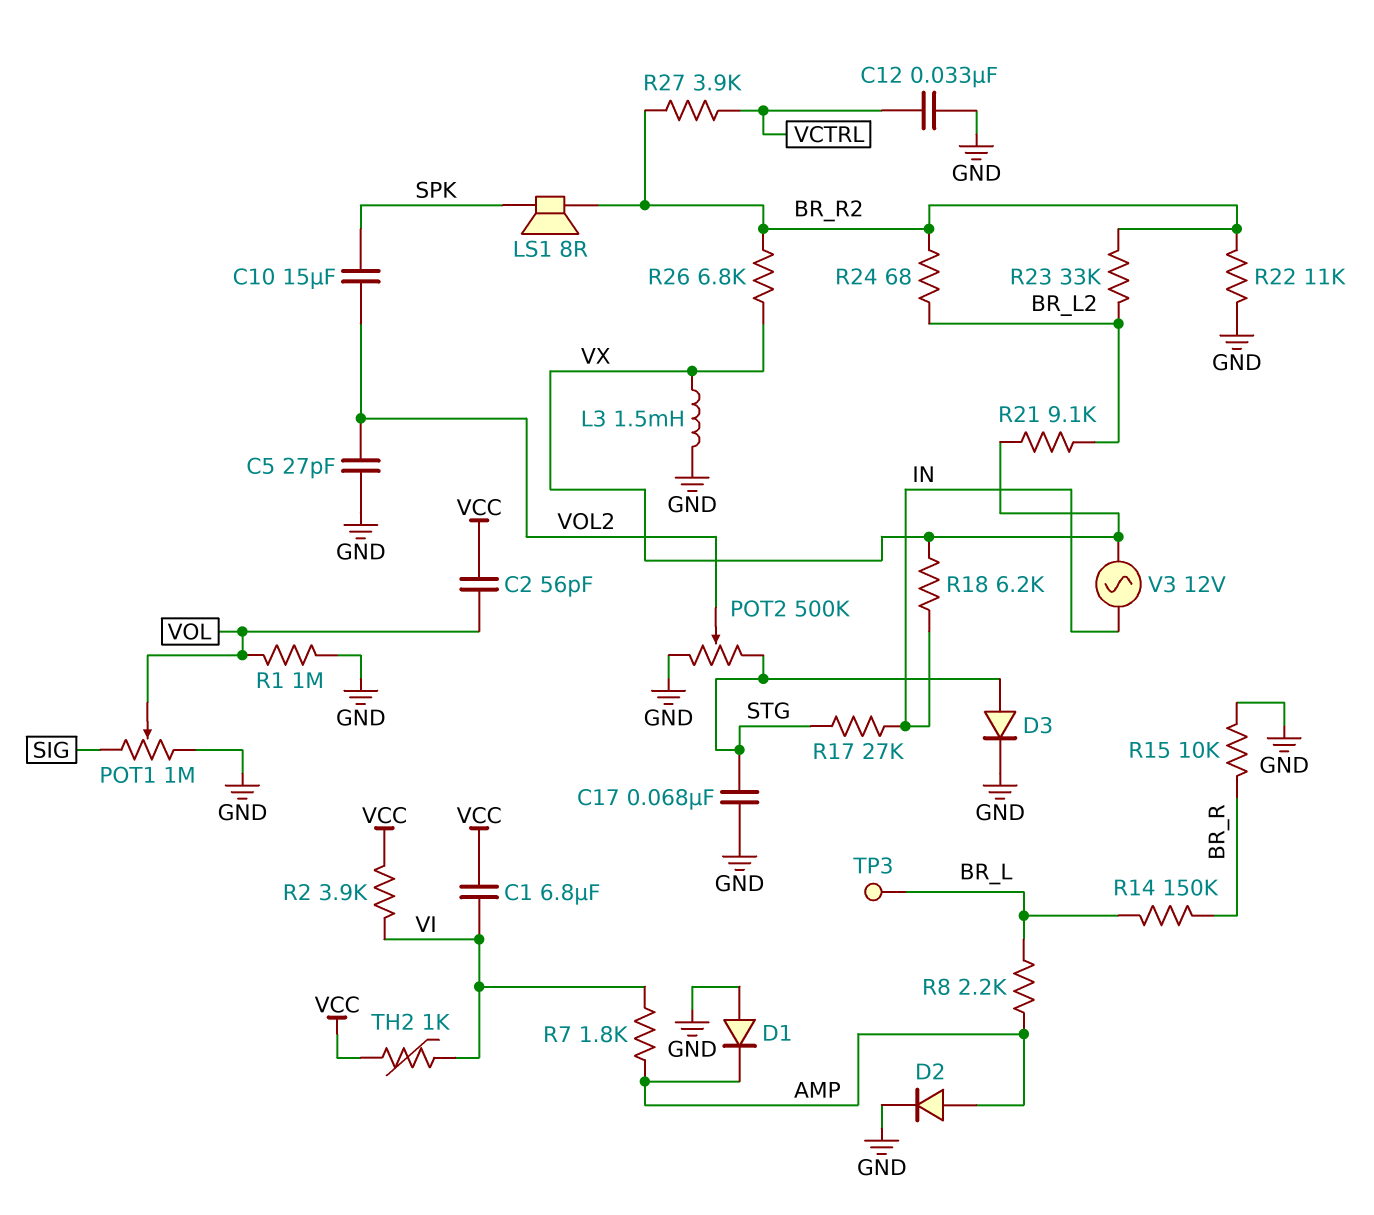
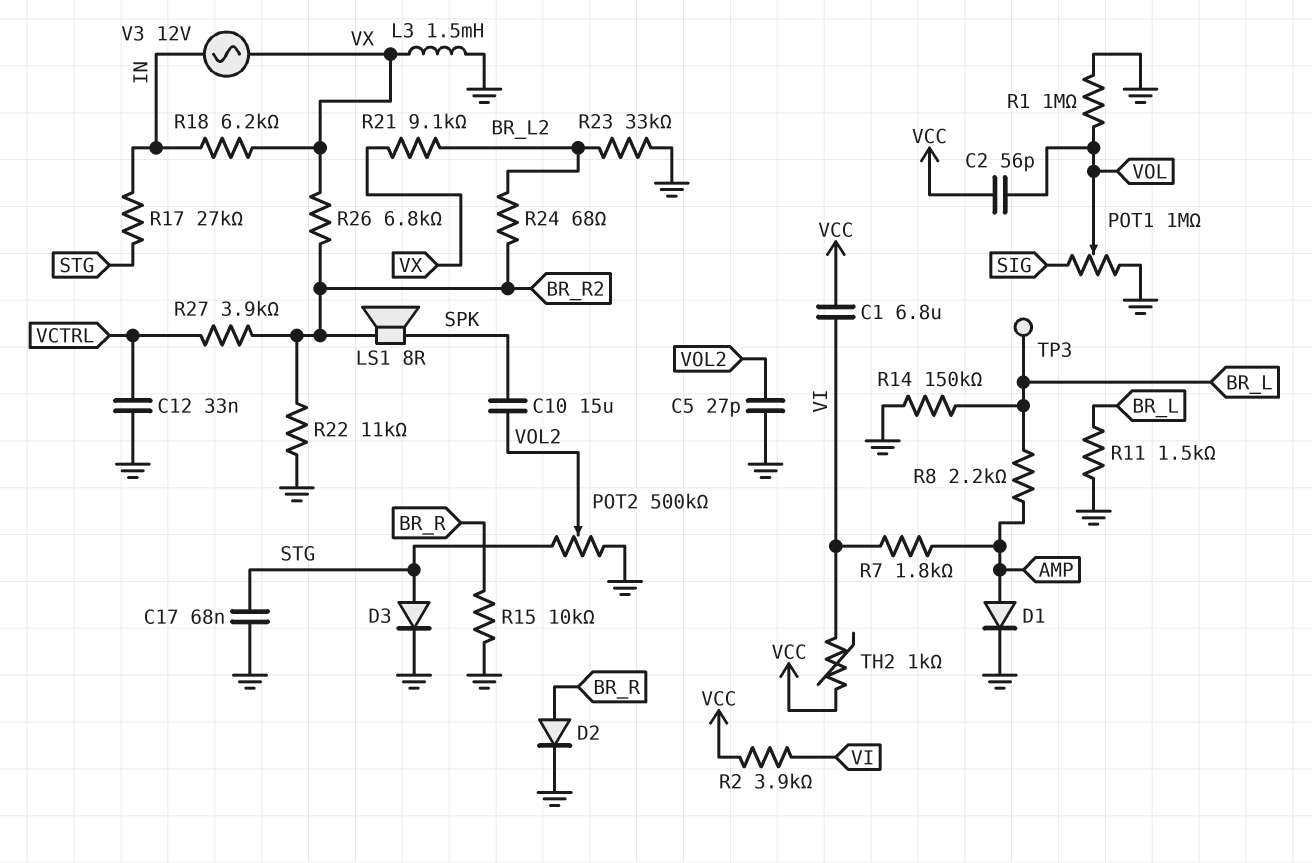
D1: diode (A GND, K AMP) -> diode (A AMP, K GND)
D2: diode (A AMP, K GND) -> diode (A BR_R, K GND)
R11: none -> 1.5k (BR_L, GND)
R14: 150k (BR_L, BR_R) -> 150k (BR_L, GND)
R23: 33k (BR_L2, BR_R2) -> 33k (BR_L2, GND)

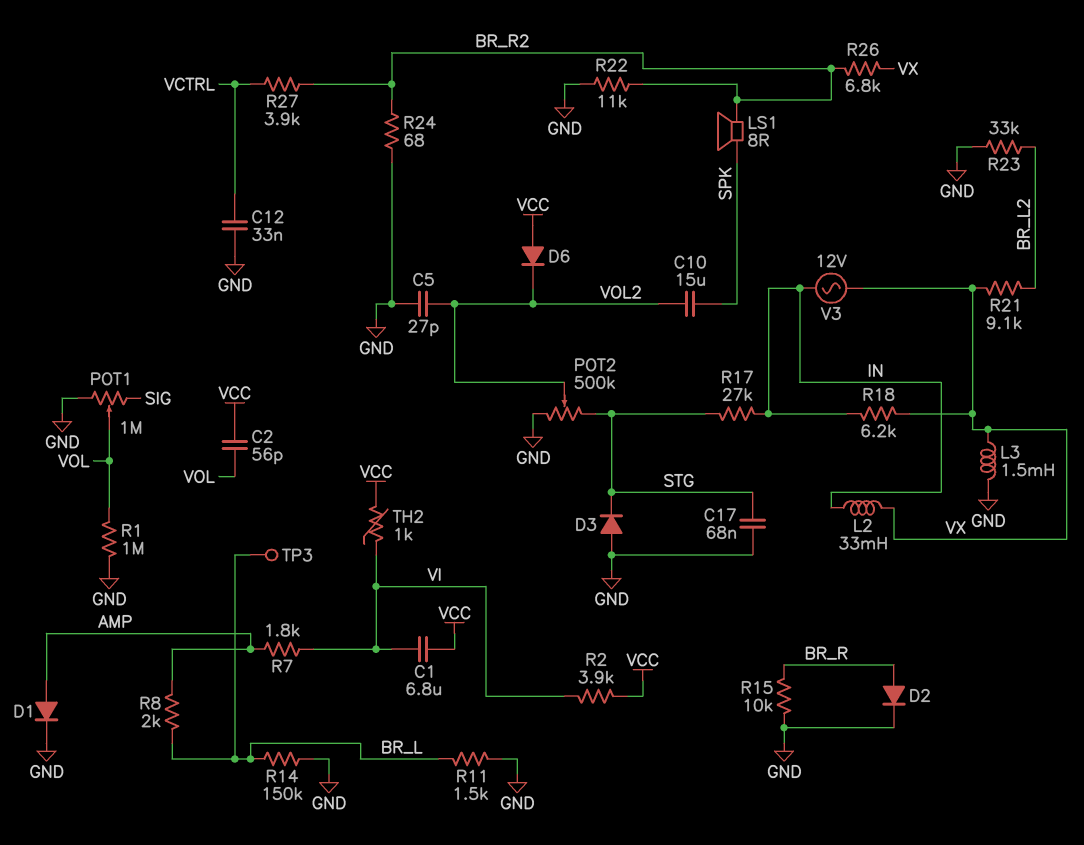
D3: diode (A STG, K GND) -> diode (A GND, K STG)
D6: none -> diode (A VCC, K VOL2)
L2: none -> 33mH (IN, VX)
R8: 2.2k (AMP, BR_L) -> 2k (AMP, BR_L)
R24: 68 (BR_L2, BR_R2) -> 68 (BR_R2, GND)

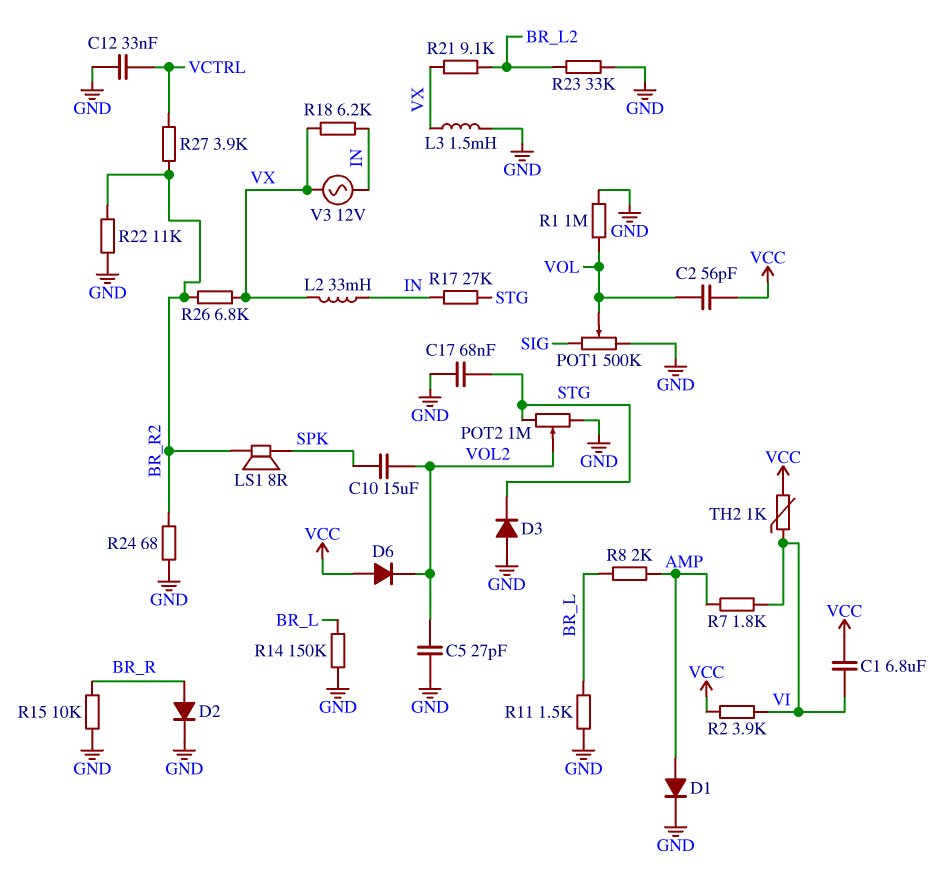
POT1: 1M (GND, SIG, wiper VOL) -> 500k (GND, SIG, wiper VOL)
POT2: 500k (GND, STG, wiper VOL2) -> 1M (GND, STG, wiper VOL2)
TP3: test point (BR_L) -> none

